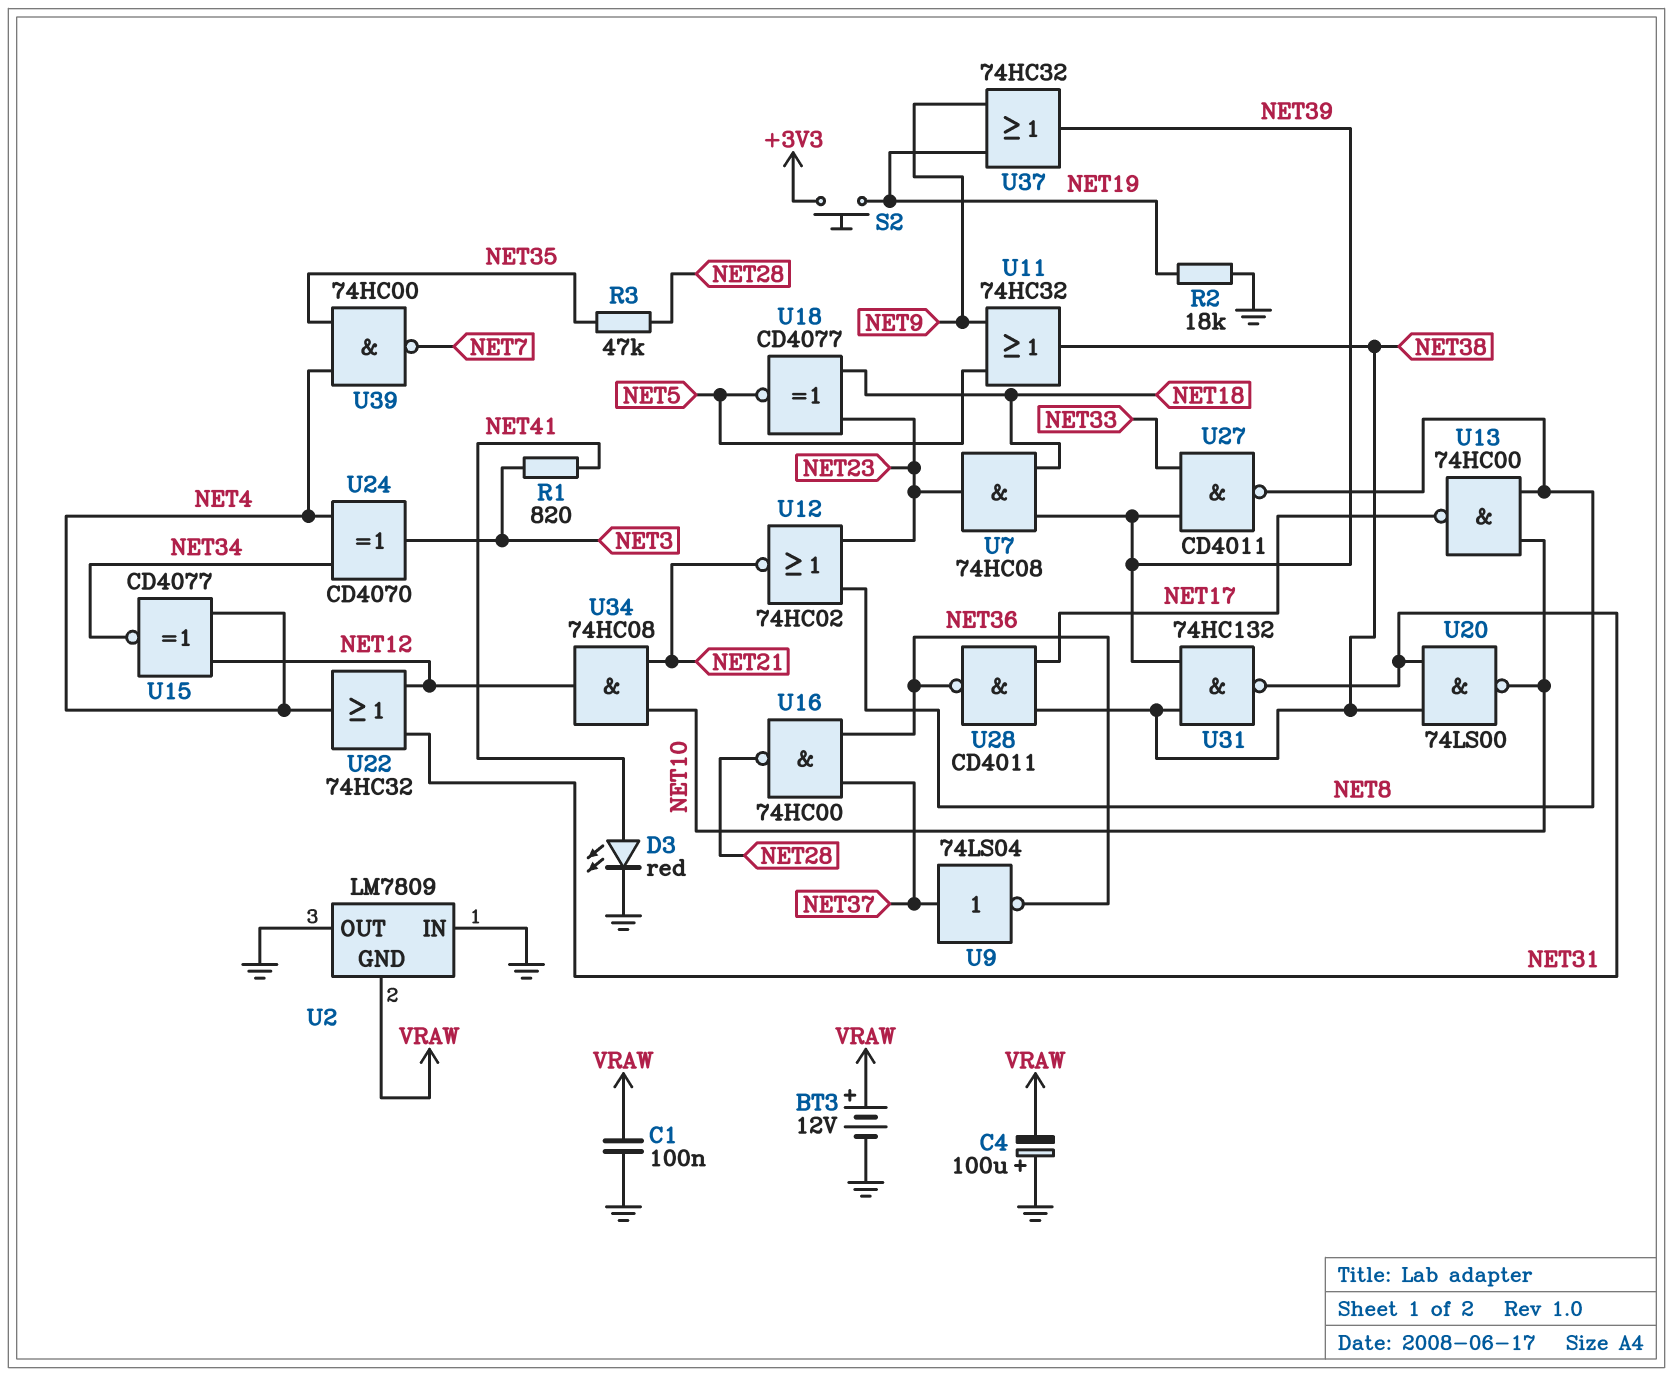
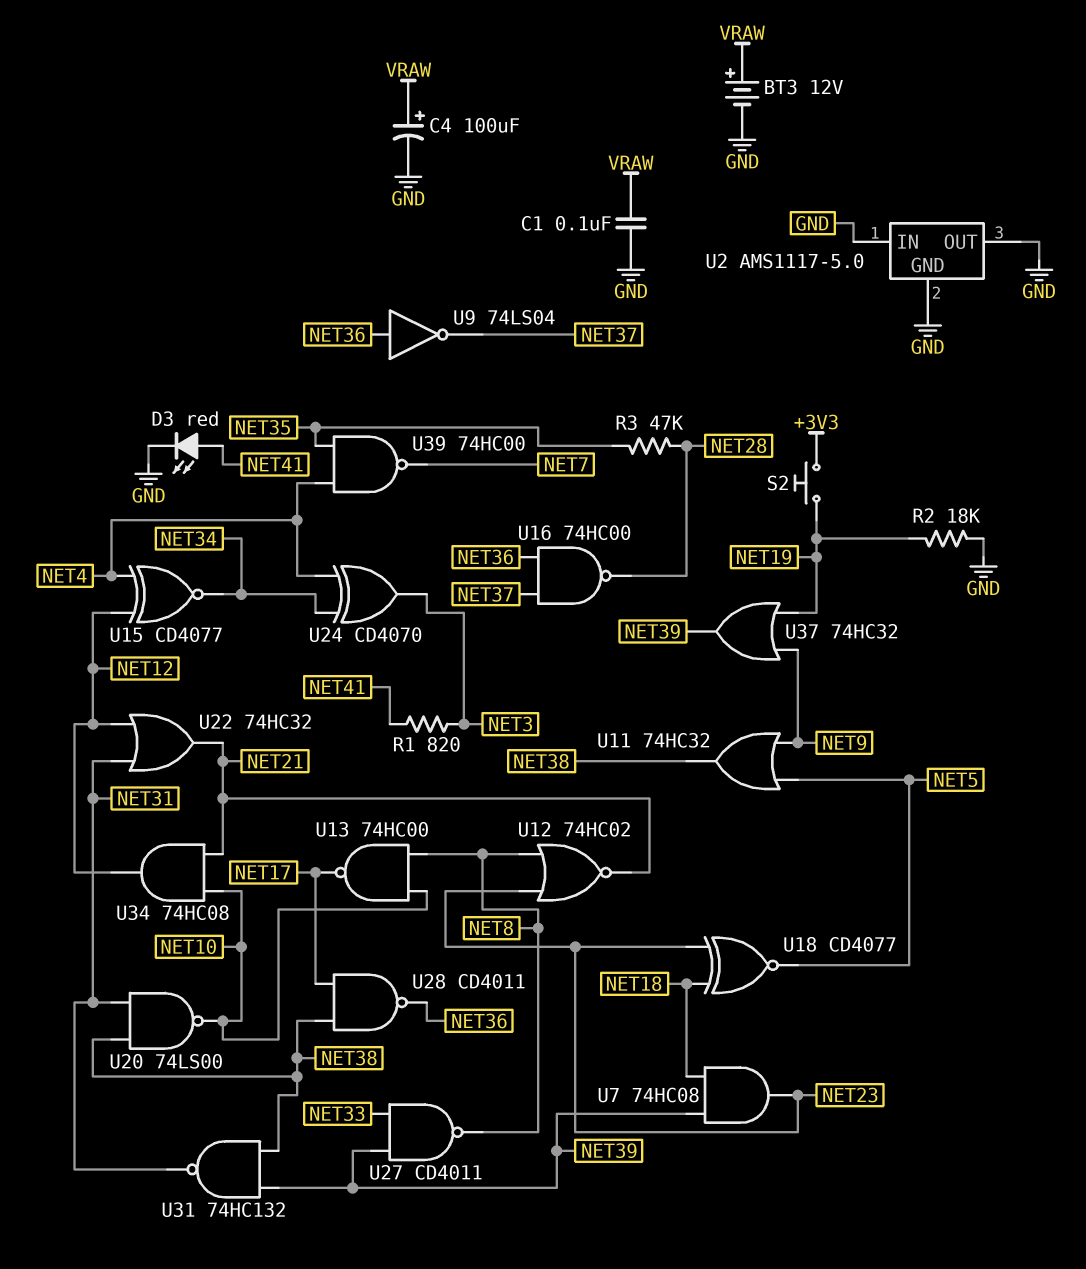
C4: 100uF (plus GND, minus VRAW) -> 100uF (plus VRAW, minus GND)
U2: LM7809 -> AMS1117-5.0
U2 pin GND: VRAW -> GND
U9: NOT 74LS04 (in NET37, out NET36) -> NOT 74LS04 (in NET36, out NET37)
U22: OR 74HC32 (in NET12, in NET31, out NET4) -> OR 74HC32 (in NET12, in NET31, out NET21)

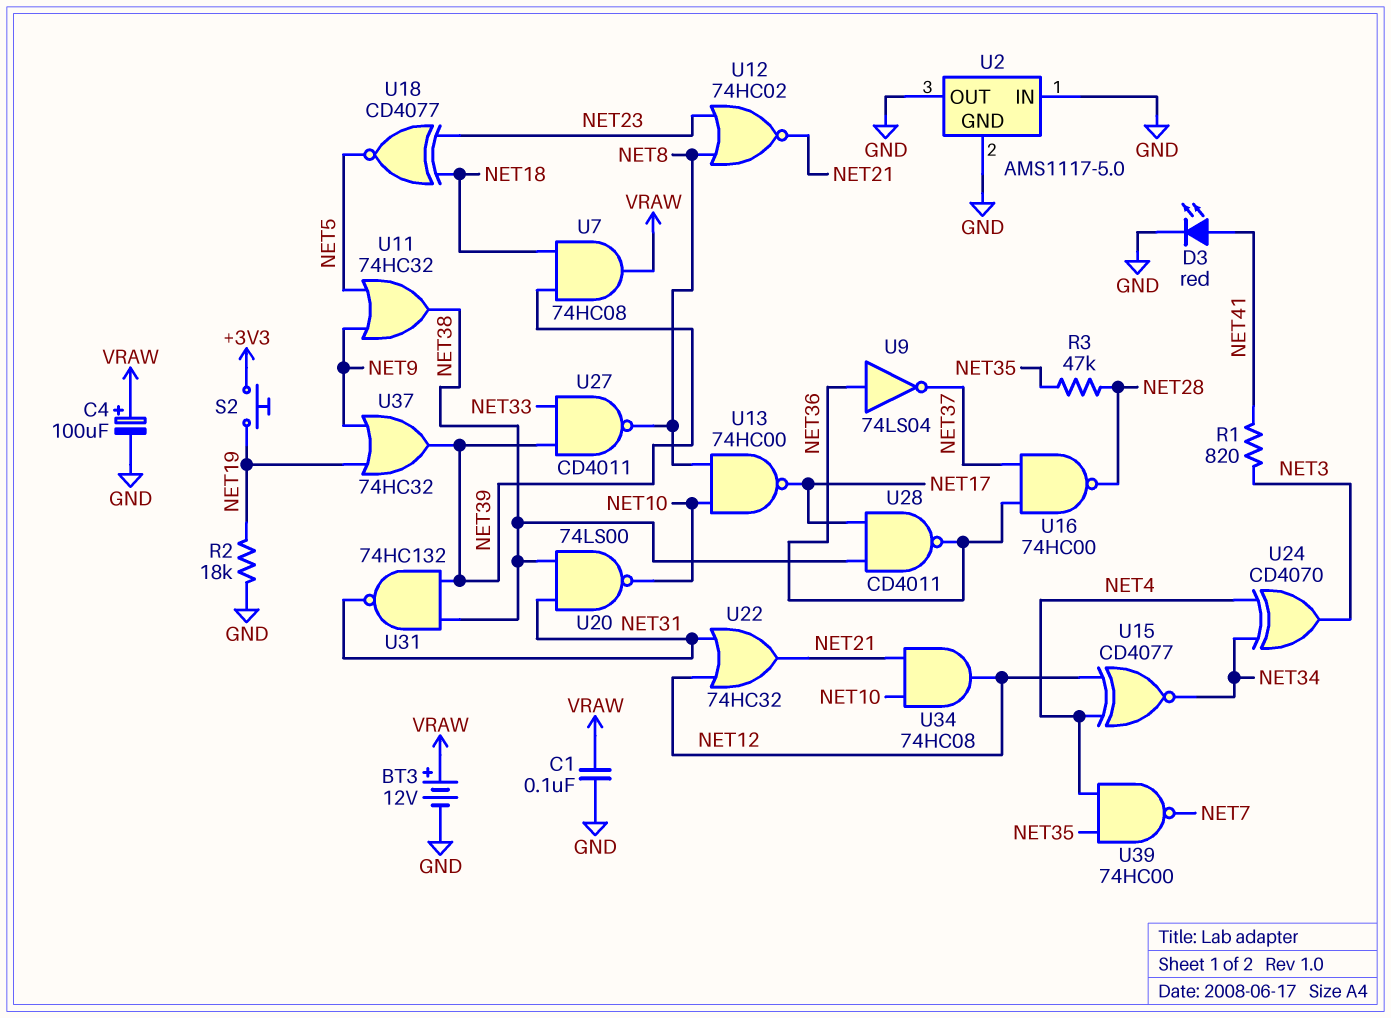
U7: AND 74HC08 (in NET18, in NET39, out NET23) -> AND 74HC08 (in NET18, in NET39, out VRAW)

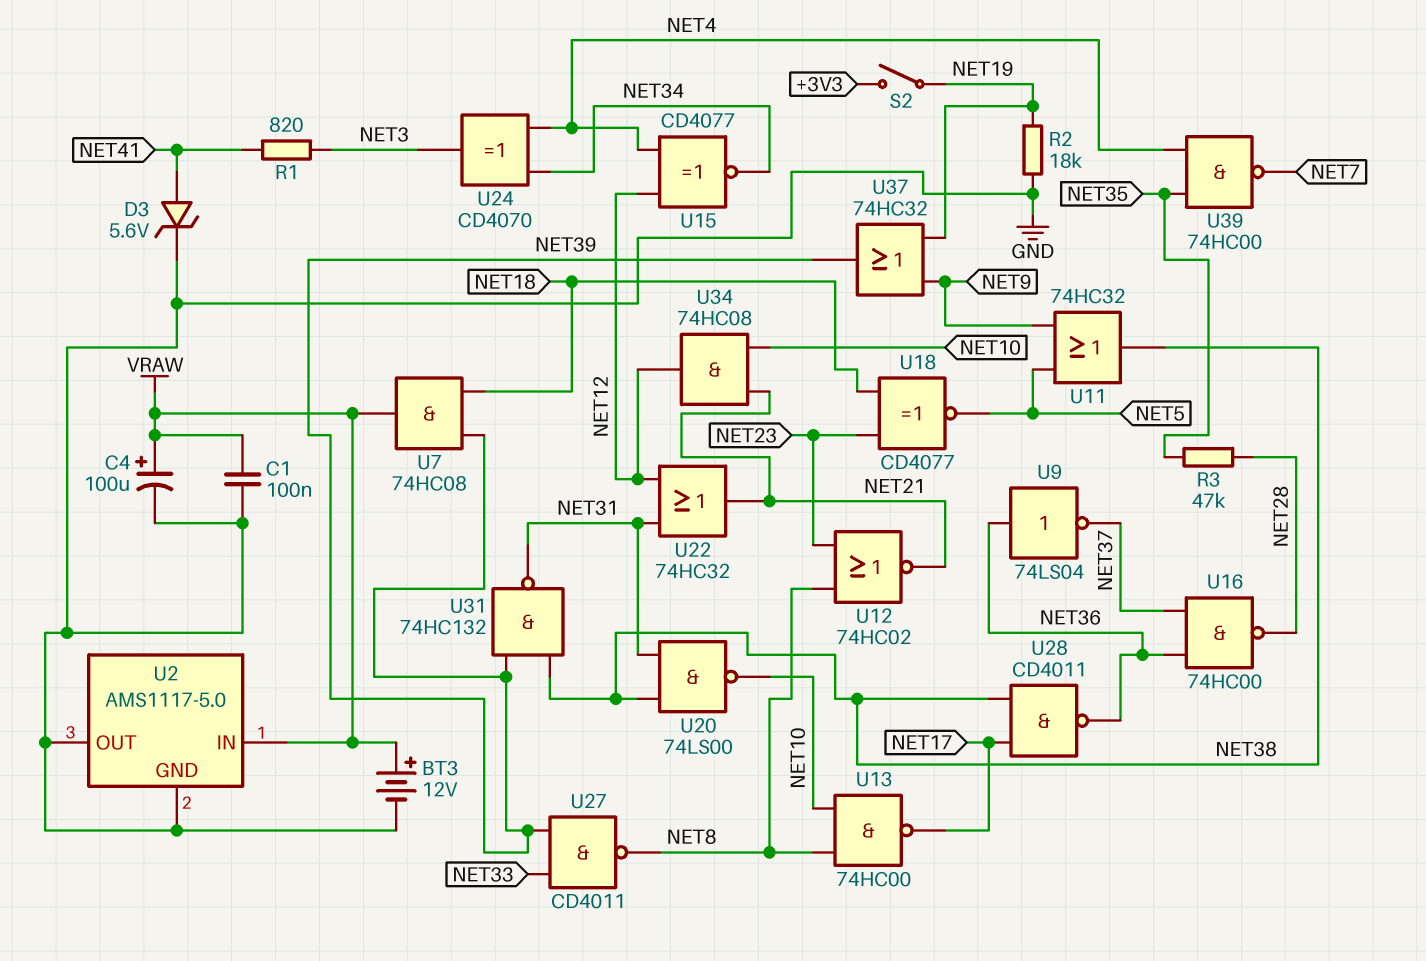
D3: LED red (A NET41, K GND) -> zener 5.6V (A NET41, K GND)
S2: button (+3V3, NET19) -> switch (+3V3, NET19)
U2 pin IN: GND -> VRAW

